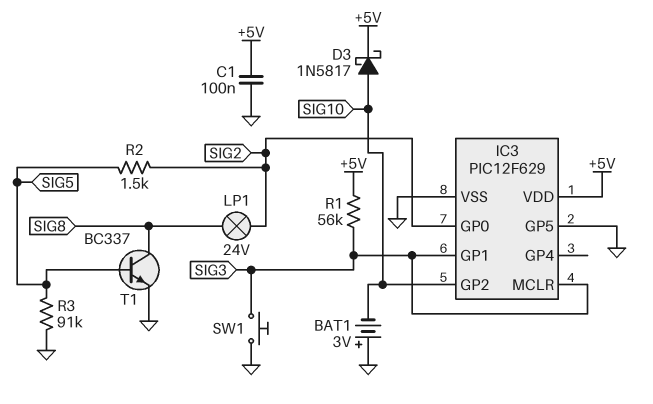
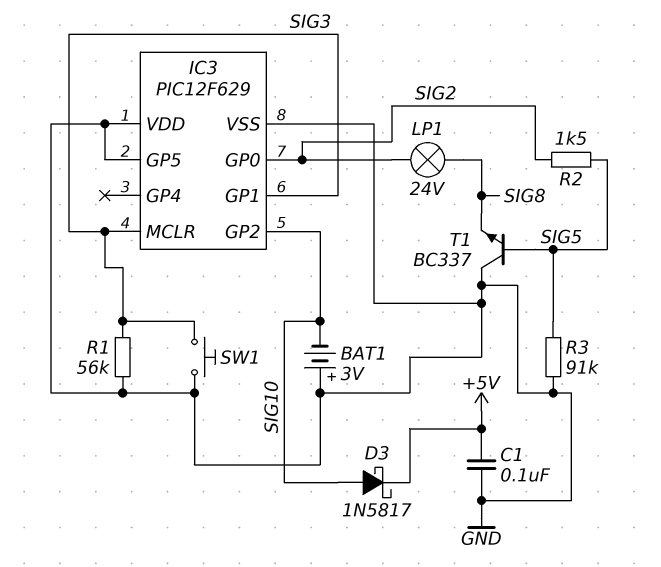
IC3 pin VDD: +5V -> GND
R1: 56k (+5V, SIG3) -> 56k (GND, SIG3)
T1: NPN BC337 (B SIG5, C SIG8, E GND) -> NPN BC337 (B SIG5, C GND, E SIG8)

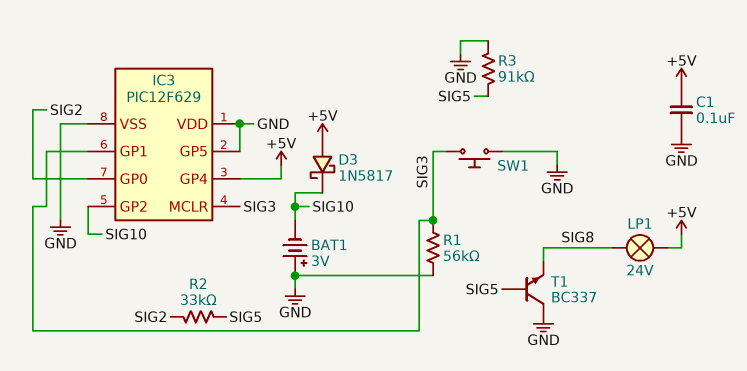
D3: schottky 1N5817 (A SIG10, K +5V) -> schottky 1N5817 (A +5V, K SIG10)
IC3 pin GP4: none -> +5V
LP1: lamp 24V (SIG2, SIG8) -> lamp 24V (+5V, SIG8)
R2: 1.5k (SIG2, SIG5) -> 33k (SIG2, SIG5)

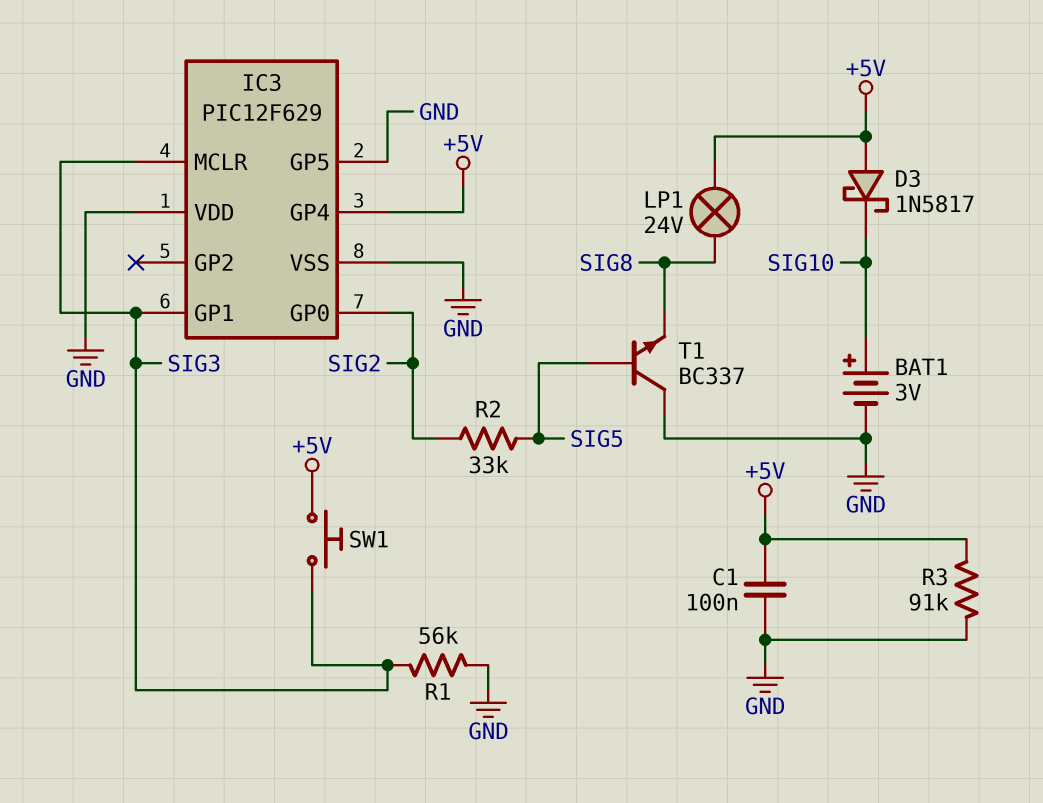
BAT1: 3V (plus GND, minus SIG10) -> 3V (plus SIG10, minus GND)
IC3 pin GP2: SIG10 -> none
R3: 91k (GND, SIG5) -> 91k (+5V, GND)
SW1: button (GND, SIG3) -> button (+5V, SIG3)

